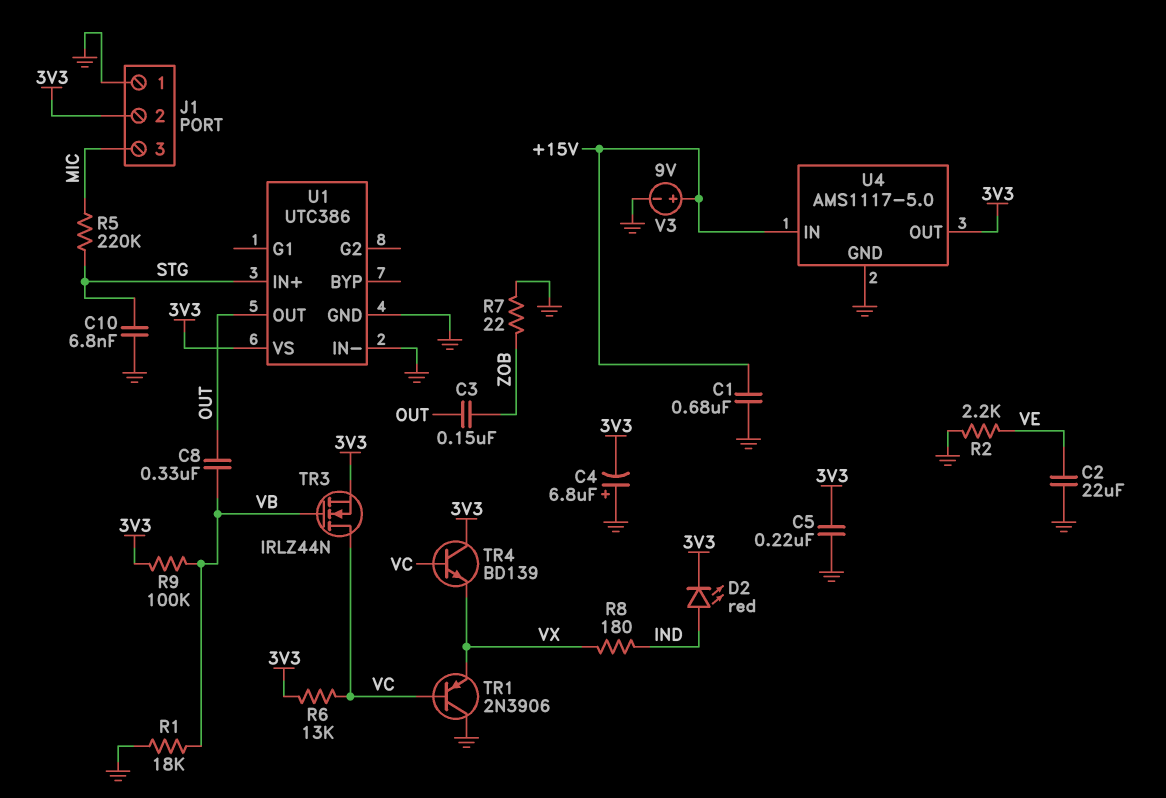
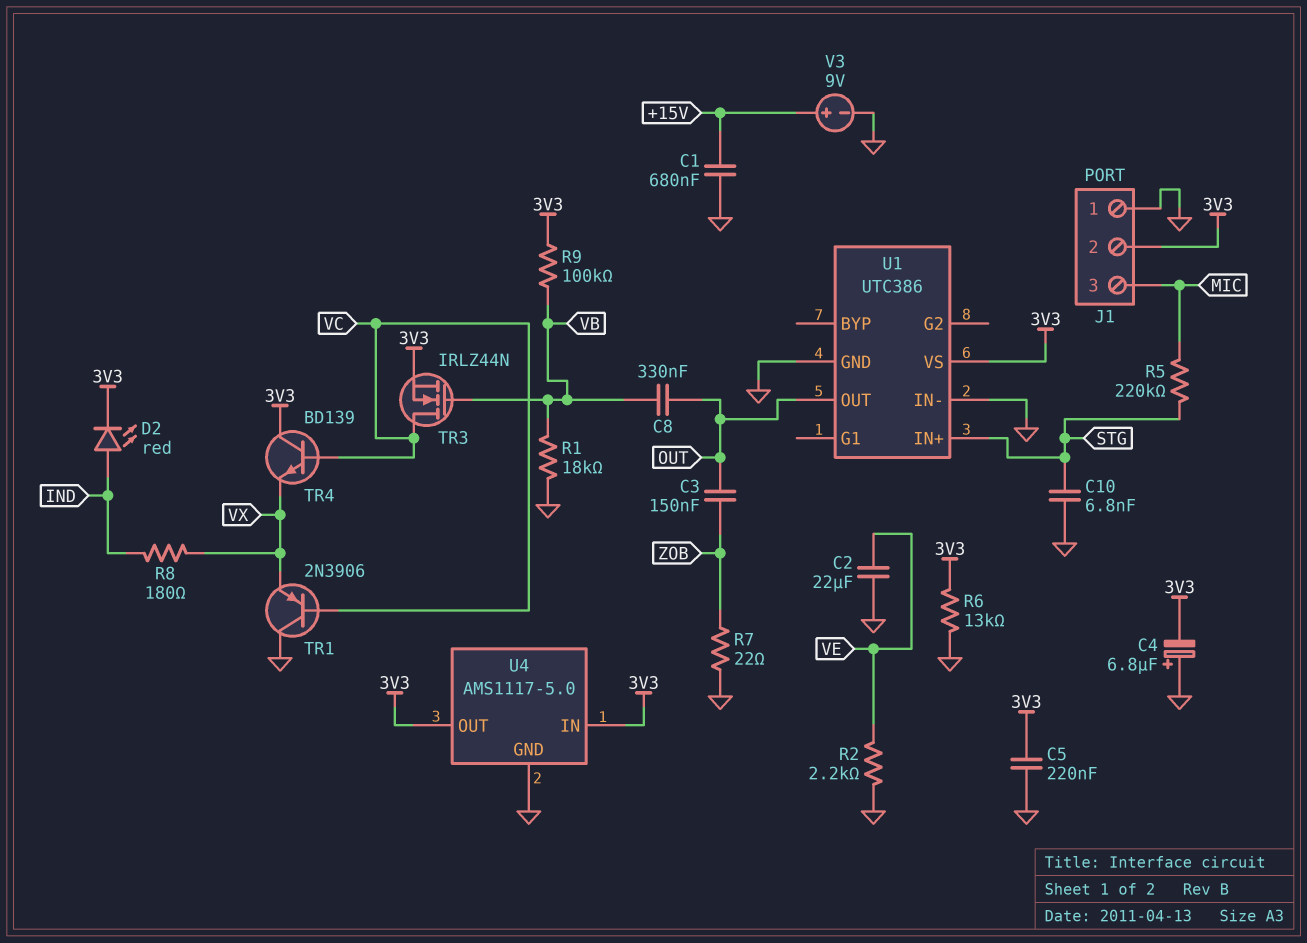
R6: 13k (3V3, VC) -> 13k (3V3, GND)
U4 pin IN: +15V -> 3V3

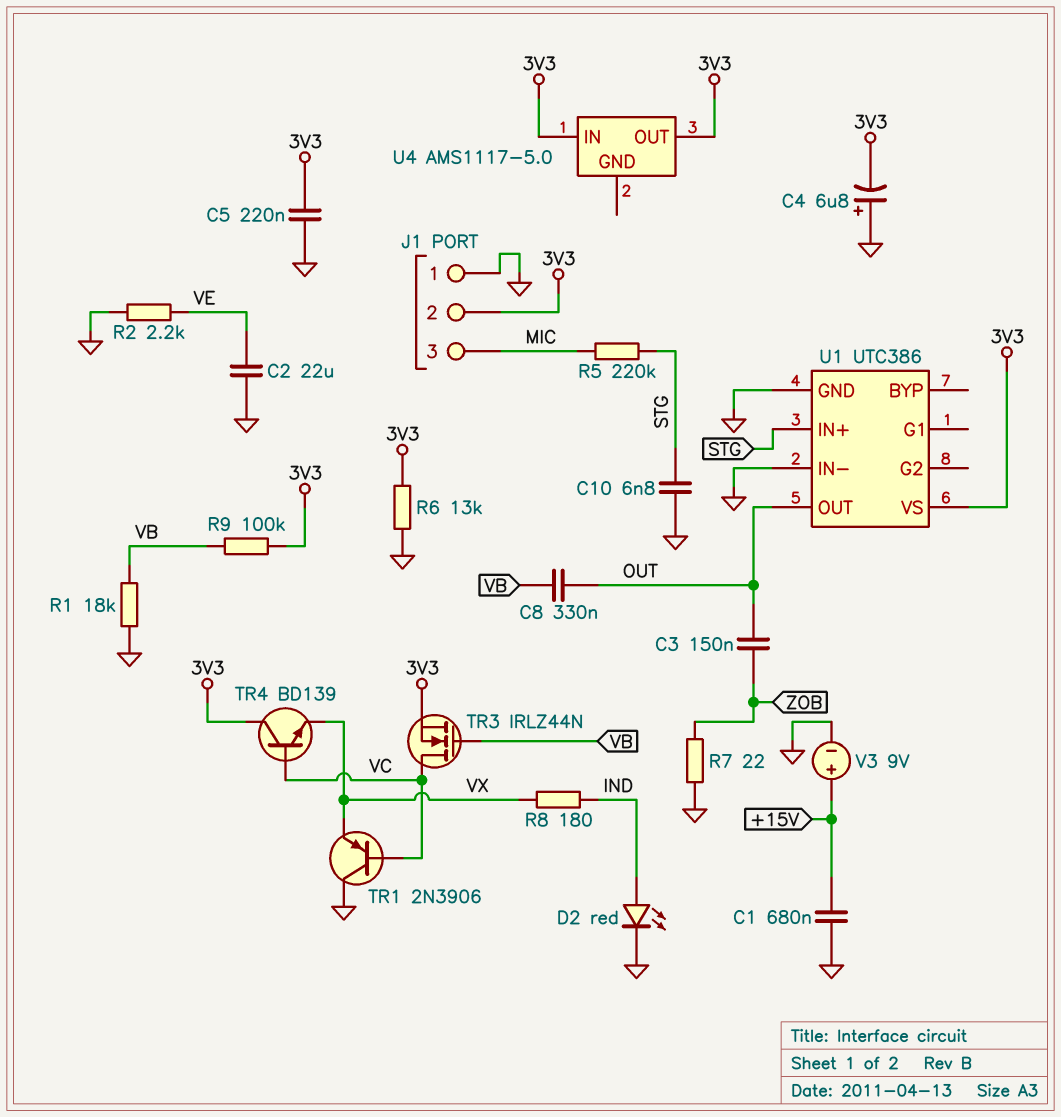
D2: LED red (A IND, K 3V3) -> LED red (A IND, K GND)
U4 pin GND: GND -> none

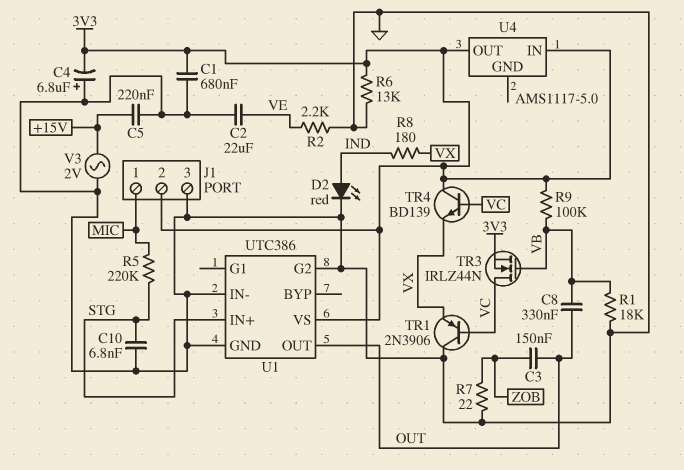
C1: 680nF (+15V, GND) -> 680nF (3V3, GND)
C5: 220nF (3V3, GND) -> 220nF (+15V, GND)
J1 pin 1: GND -> MIC
J1 pin 3: MIC -> GND
U1 pin G2: none -> GND
V3: 9V (plus +15V, minus GND) -> AC 2V (+15V, GND)

